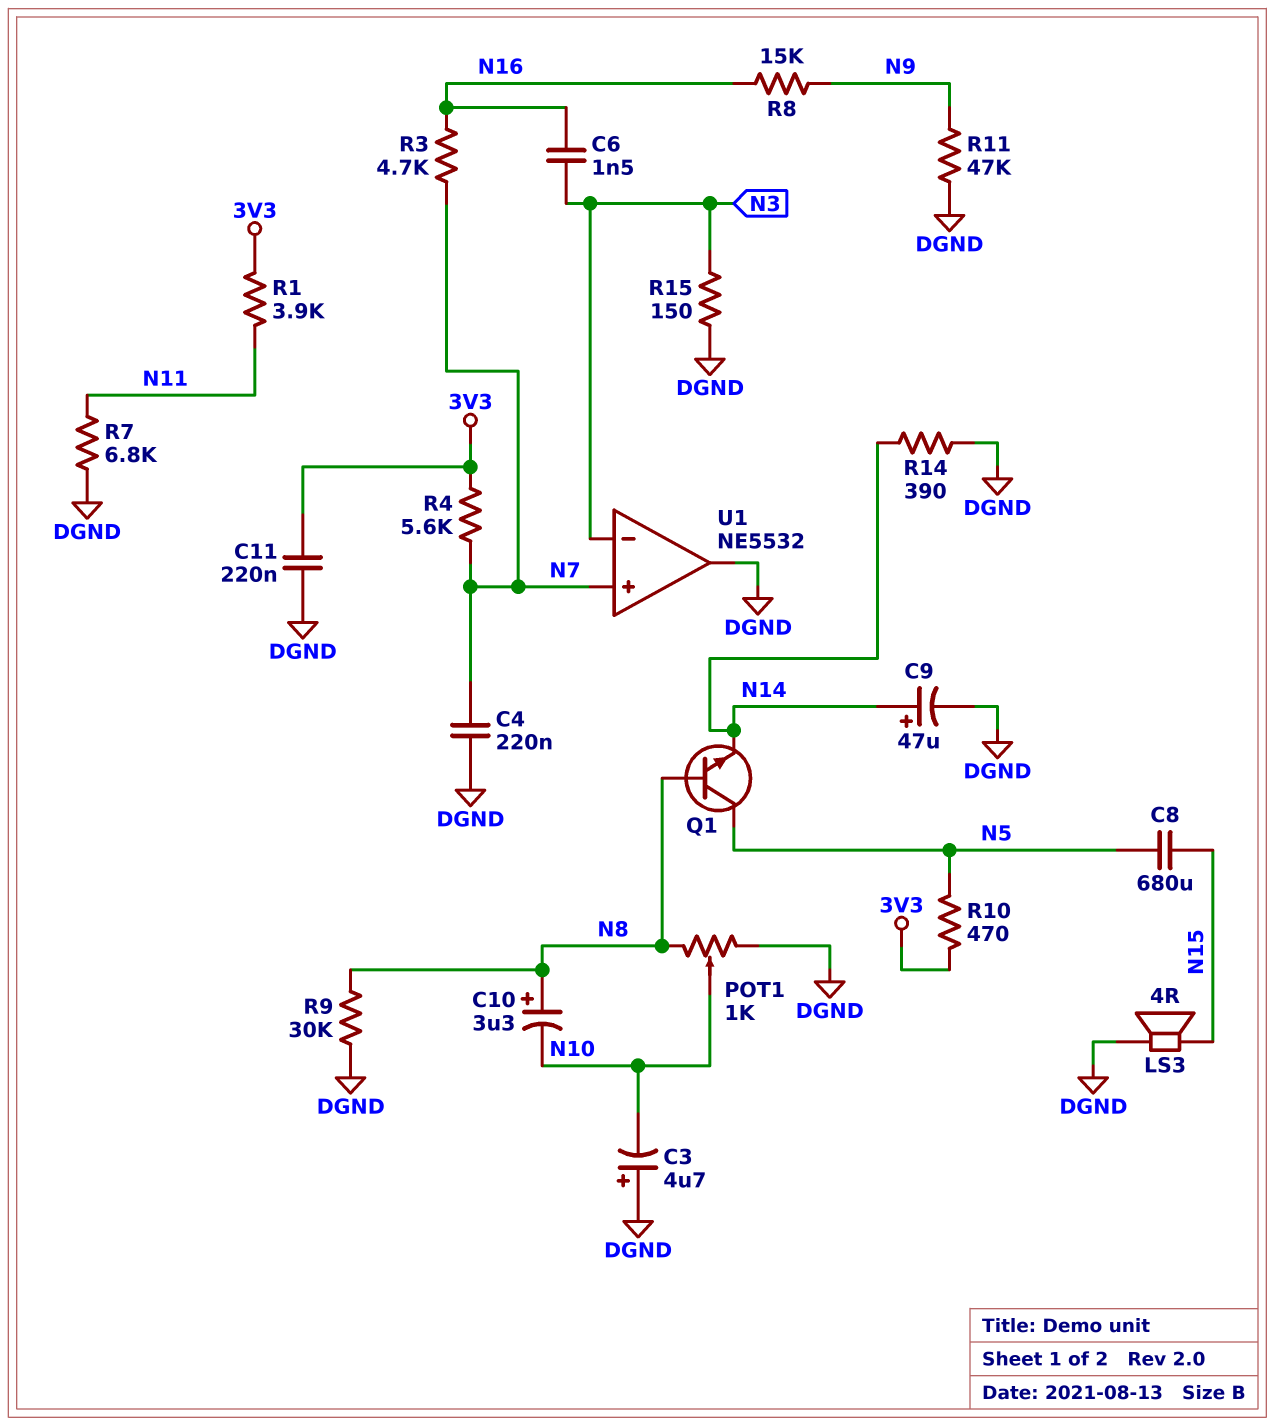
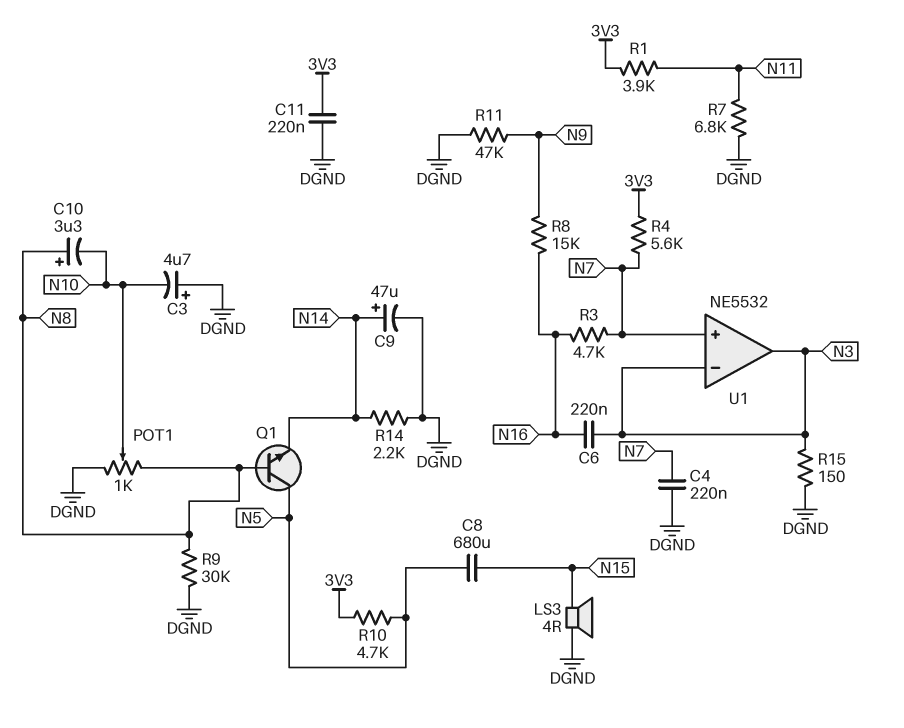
C6: 1.5nF (N3, N16) -> 220nF (N3, N16)
R10: 470 (3V3, N5) -> 4.7k (3V3, N5)
R14: 390 (DGND, N14) -> 2.2k (DGND, N14)
U1 pin out: DGND -> N3

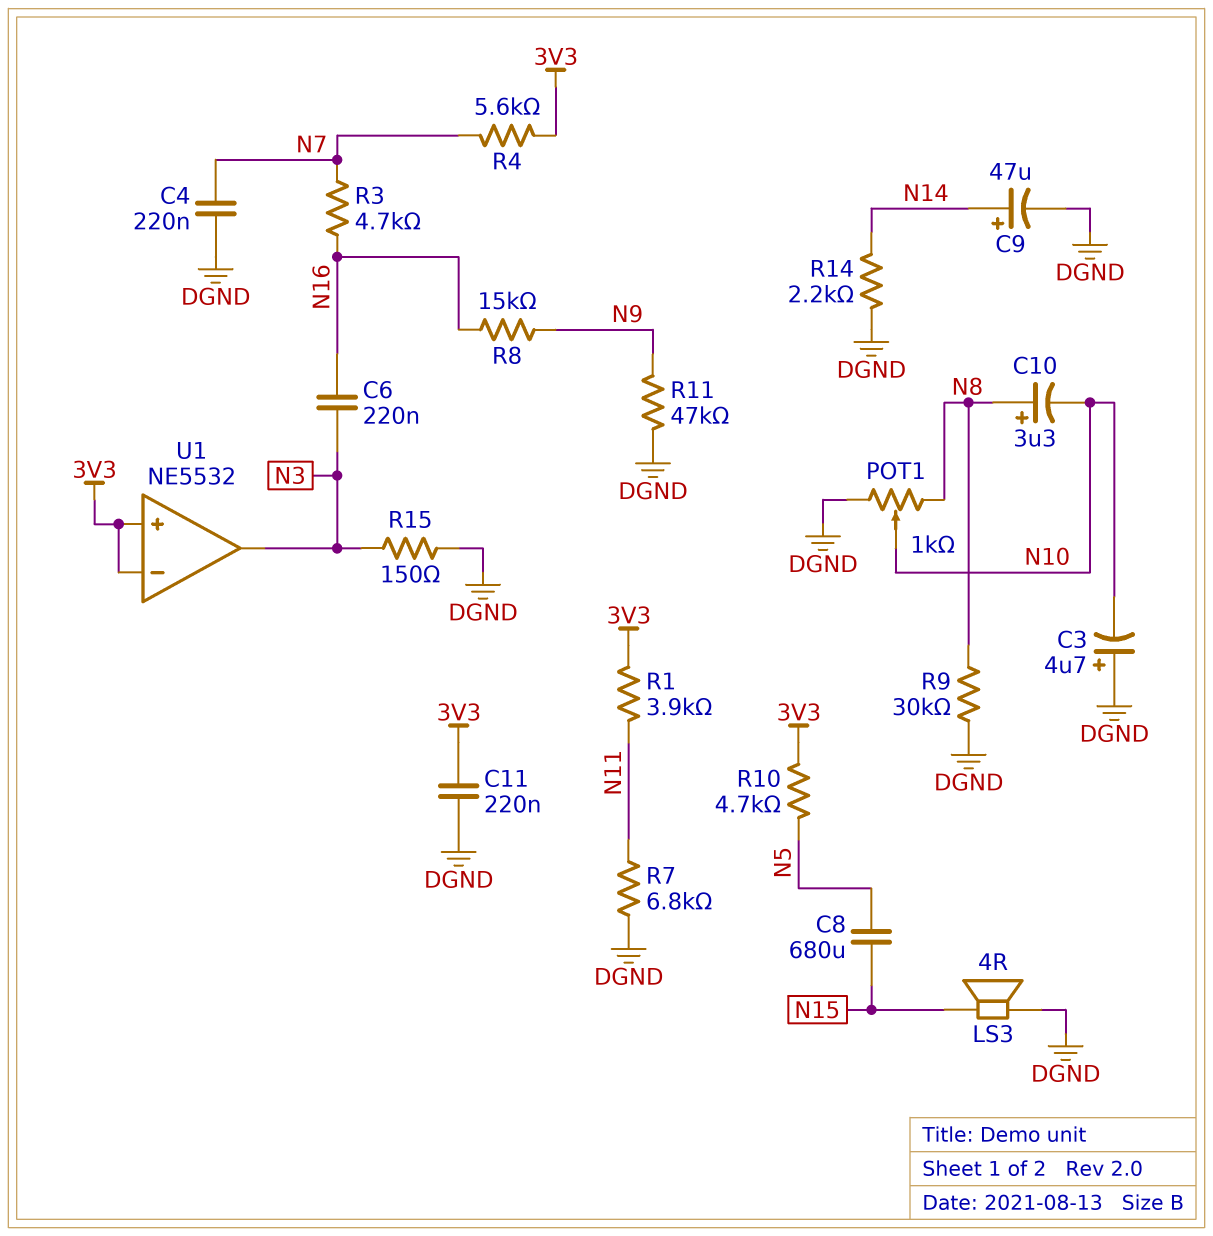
Q1: NPN (B N8, C N5, E N14) -> none
U1 pin in+: N7 -> 3V3
U1 pin in-: N3 -> 3V3

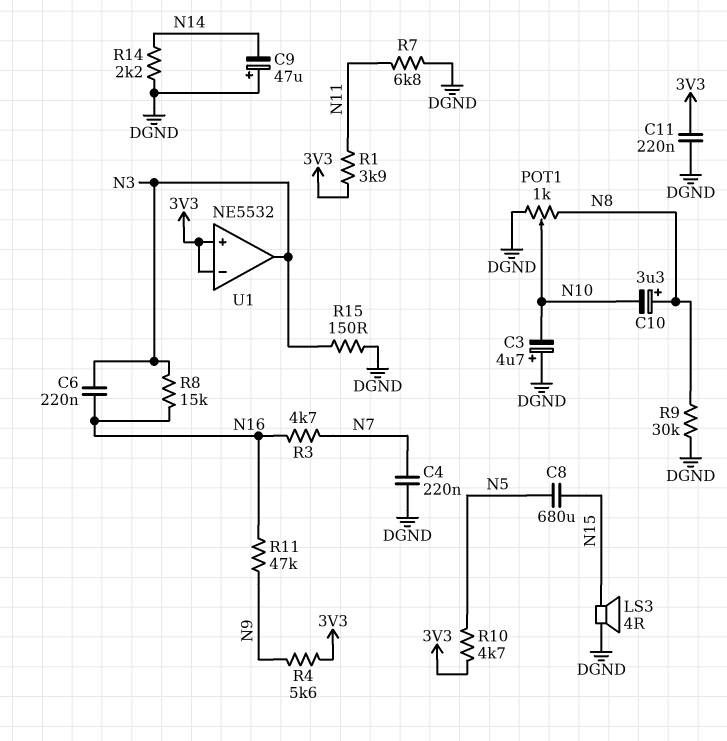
C9: 47uF (plus N14, minus DGND) -> 47uF (plus DGND, minus N14)
R4: 5.6k (3V3, N7) -> 5.6k (3V3, N9)
R8: 15k (N9, N16) -> 15k (N3, N16)
R11: 47k (DGND, N9) -> 47k (N9, N16)

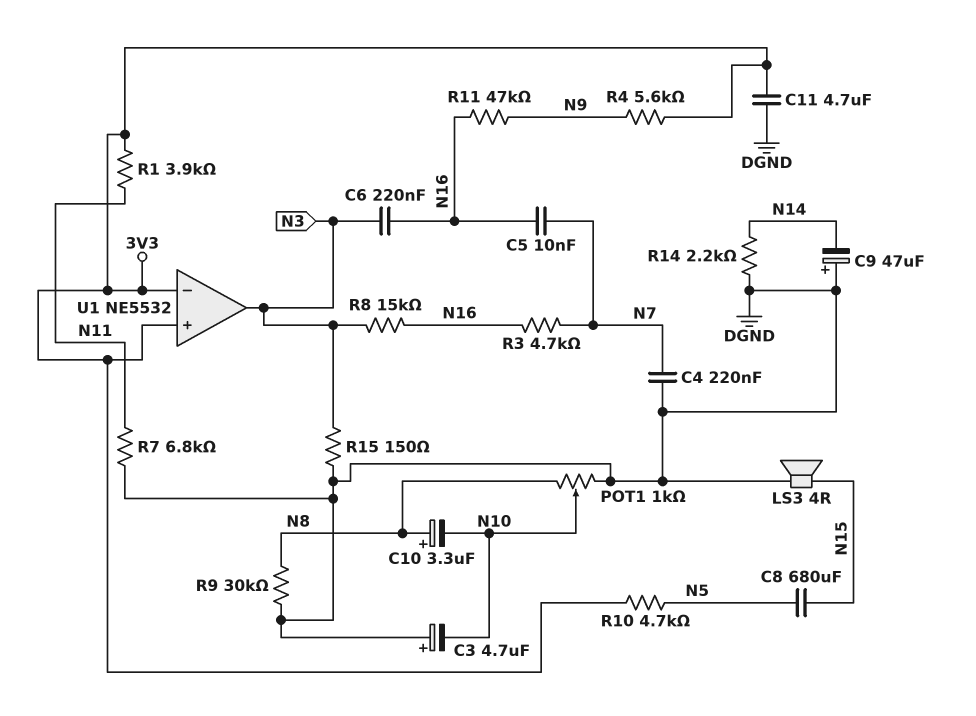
C5: none -> 10nF (N7, N16)
C11: 220nF (3V3, DGND) -> 4.7uF (3V3, DGND)

